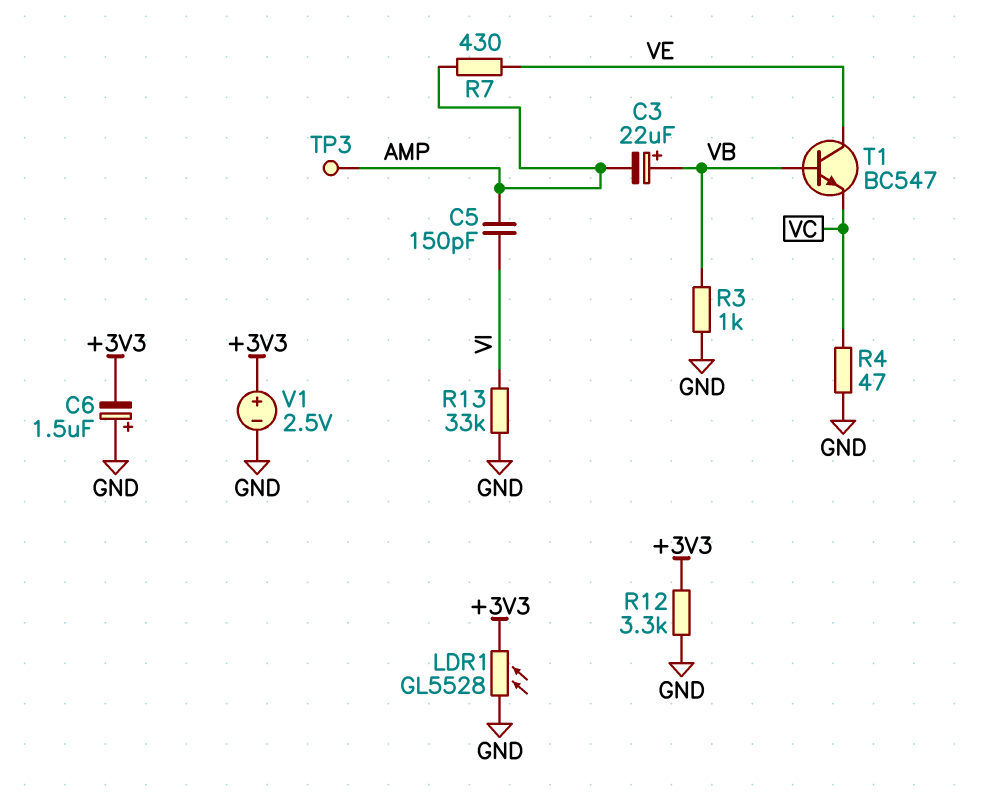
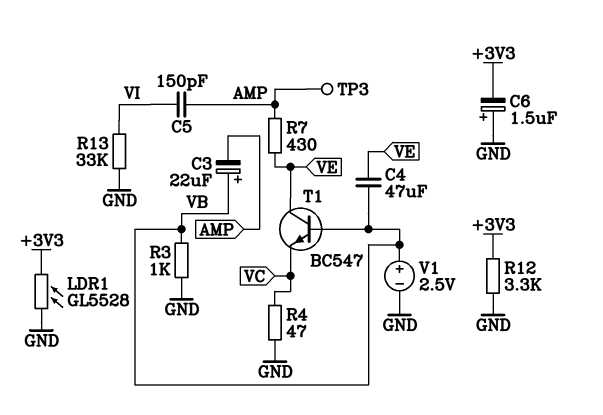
C4: none -> 47uF (VB, VE)
V1: 2.5V (plus +3V3, minus GND) -> 2.5V (plus VB, minus GND)

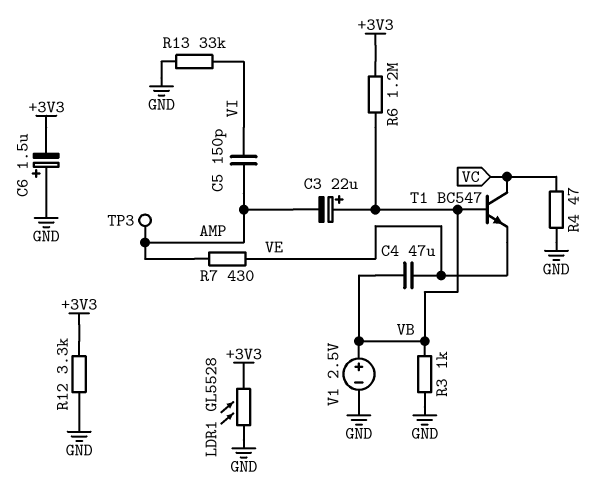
R6: none -> 1.2M (+3V3, VB)
T1: NPN BC547 (B VB, C VE, E VC) -> NPN BC547 (B VB, C VC, E VE)

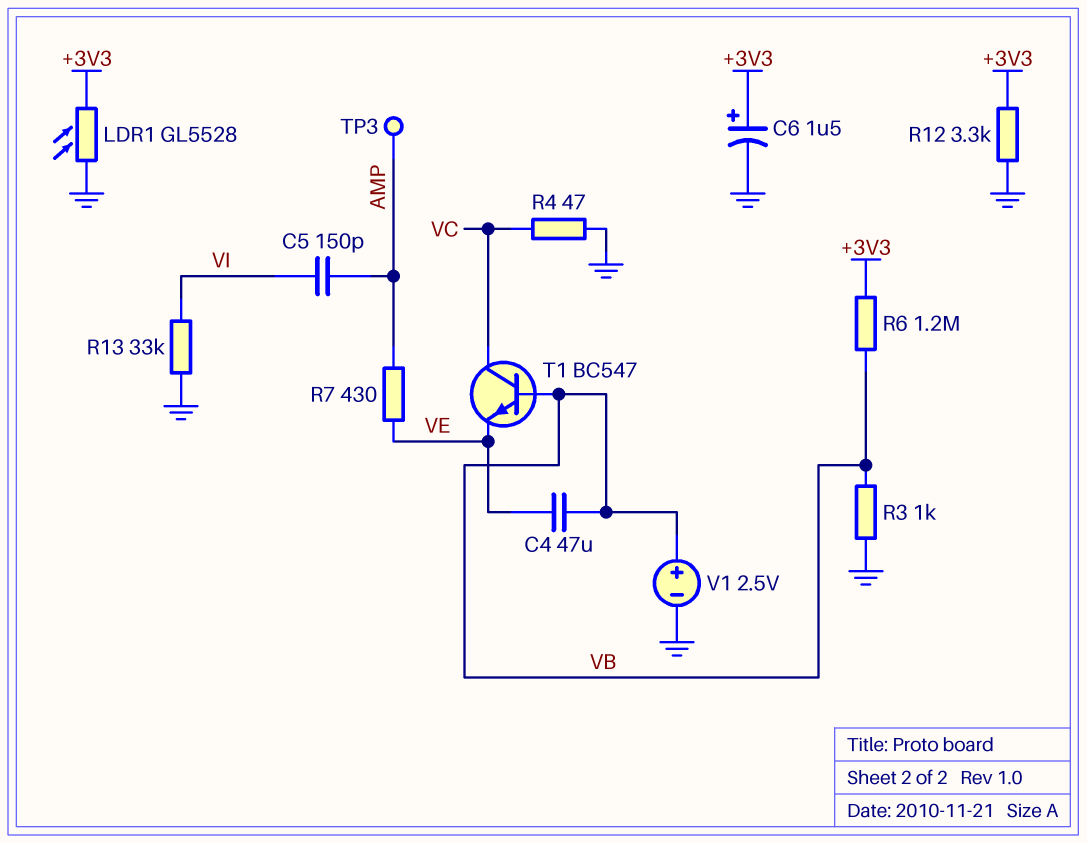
C3: 22uF (plus VB, minus AMP) -> none
C6: 1.5uF (plus GND, minus +3V3) -> 1.5uF (plus +3V3, minus GND)

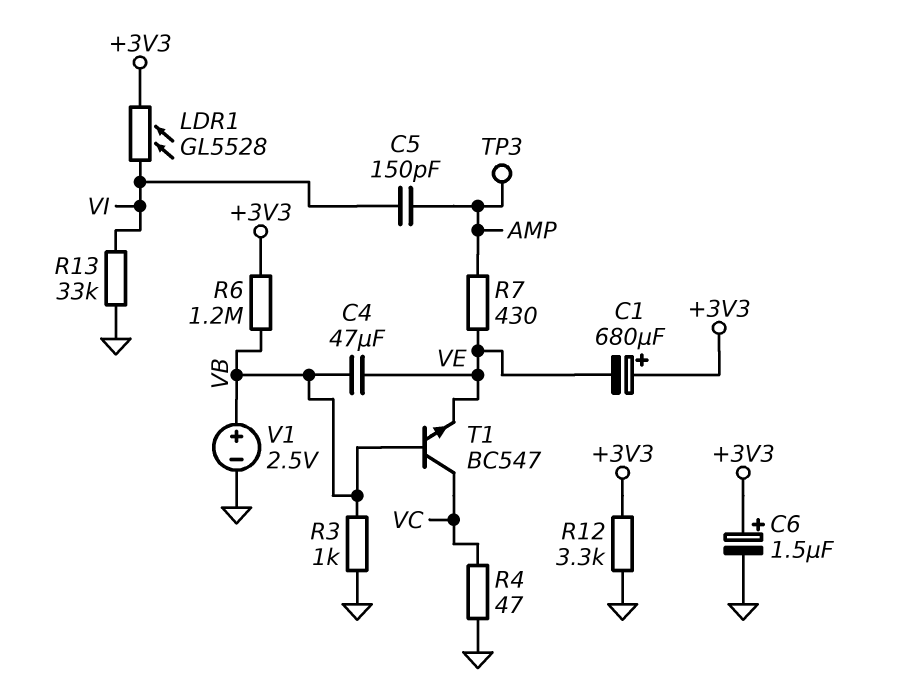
C1: none -> 680uF (plus +3V3, minus VE)
LDR1: GL5528 (+3V3, GND) -> GL5528 (+3V3, VI)

